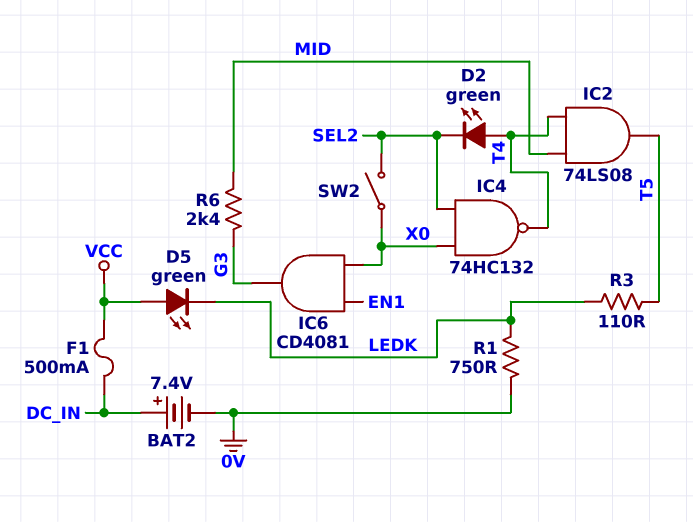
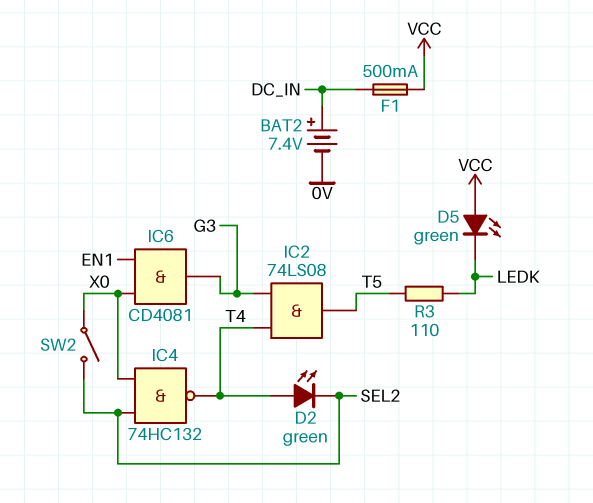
IC2: AND 74LS08 (in MID, in T4, out T5) -> AND 74LS08 (in G3, in T4, out T5)
R1: 750 (0V, LEDK) -> none
R6: 2.4k (G3, MID) -> none

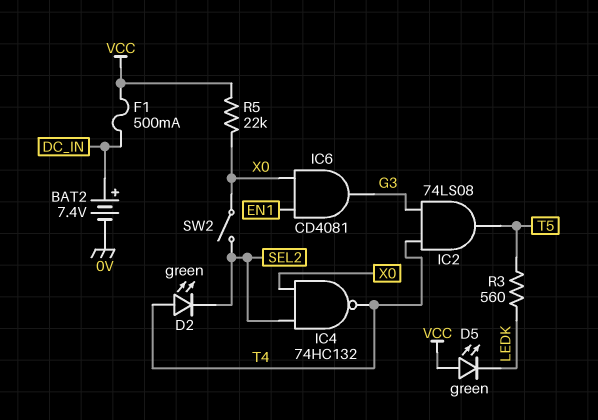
R3: 110 (LEDK, T5) -> 560 (LEDK, T5)
R5: none -> 22k (VCC, X0)

